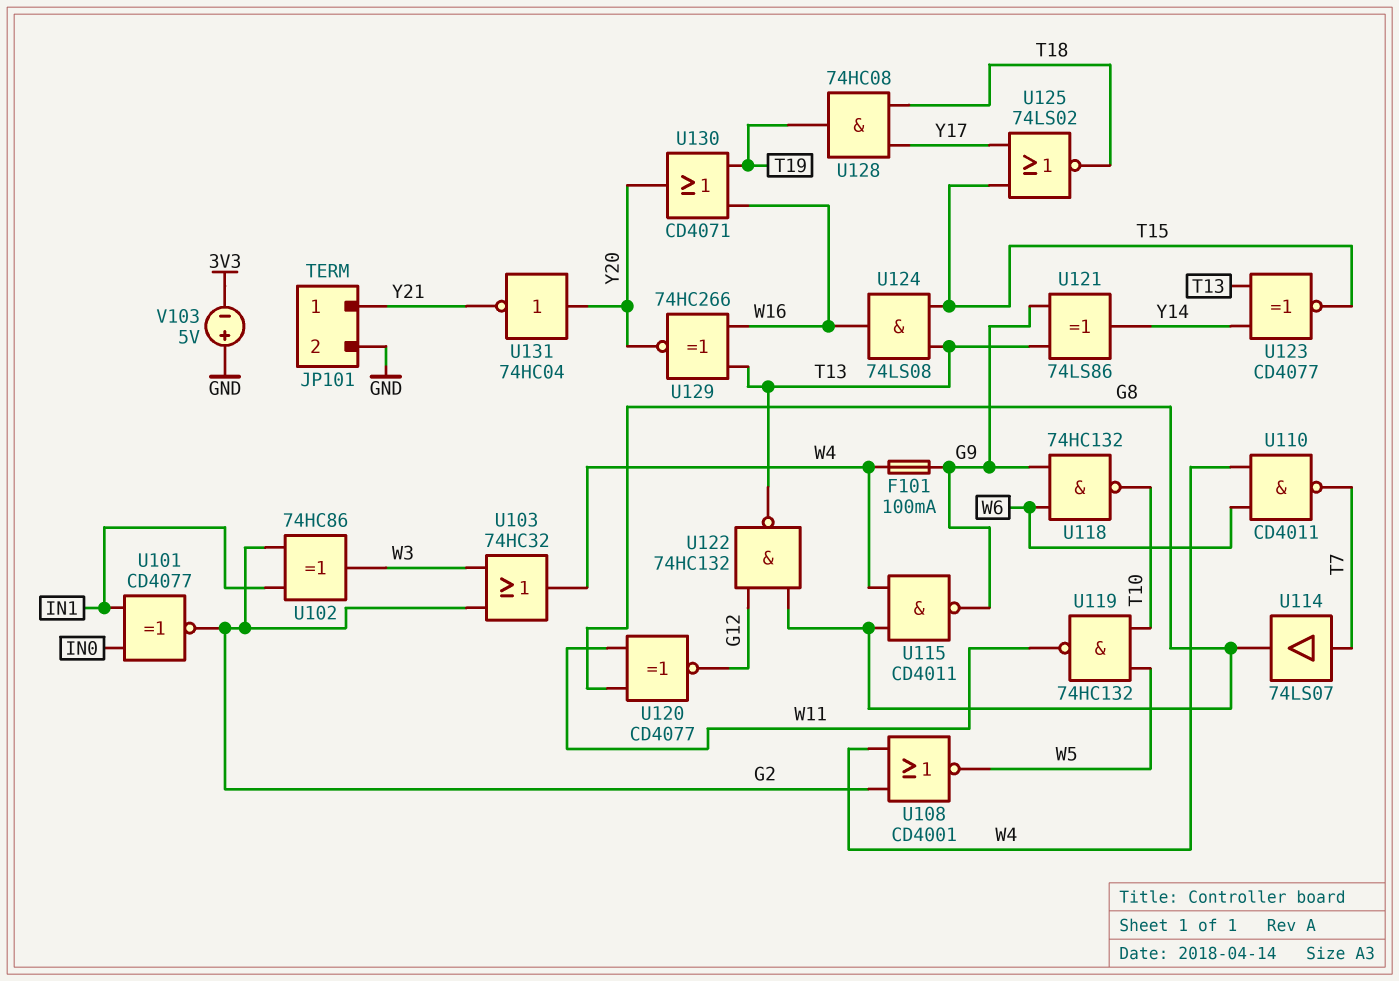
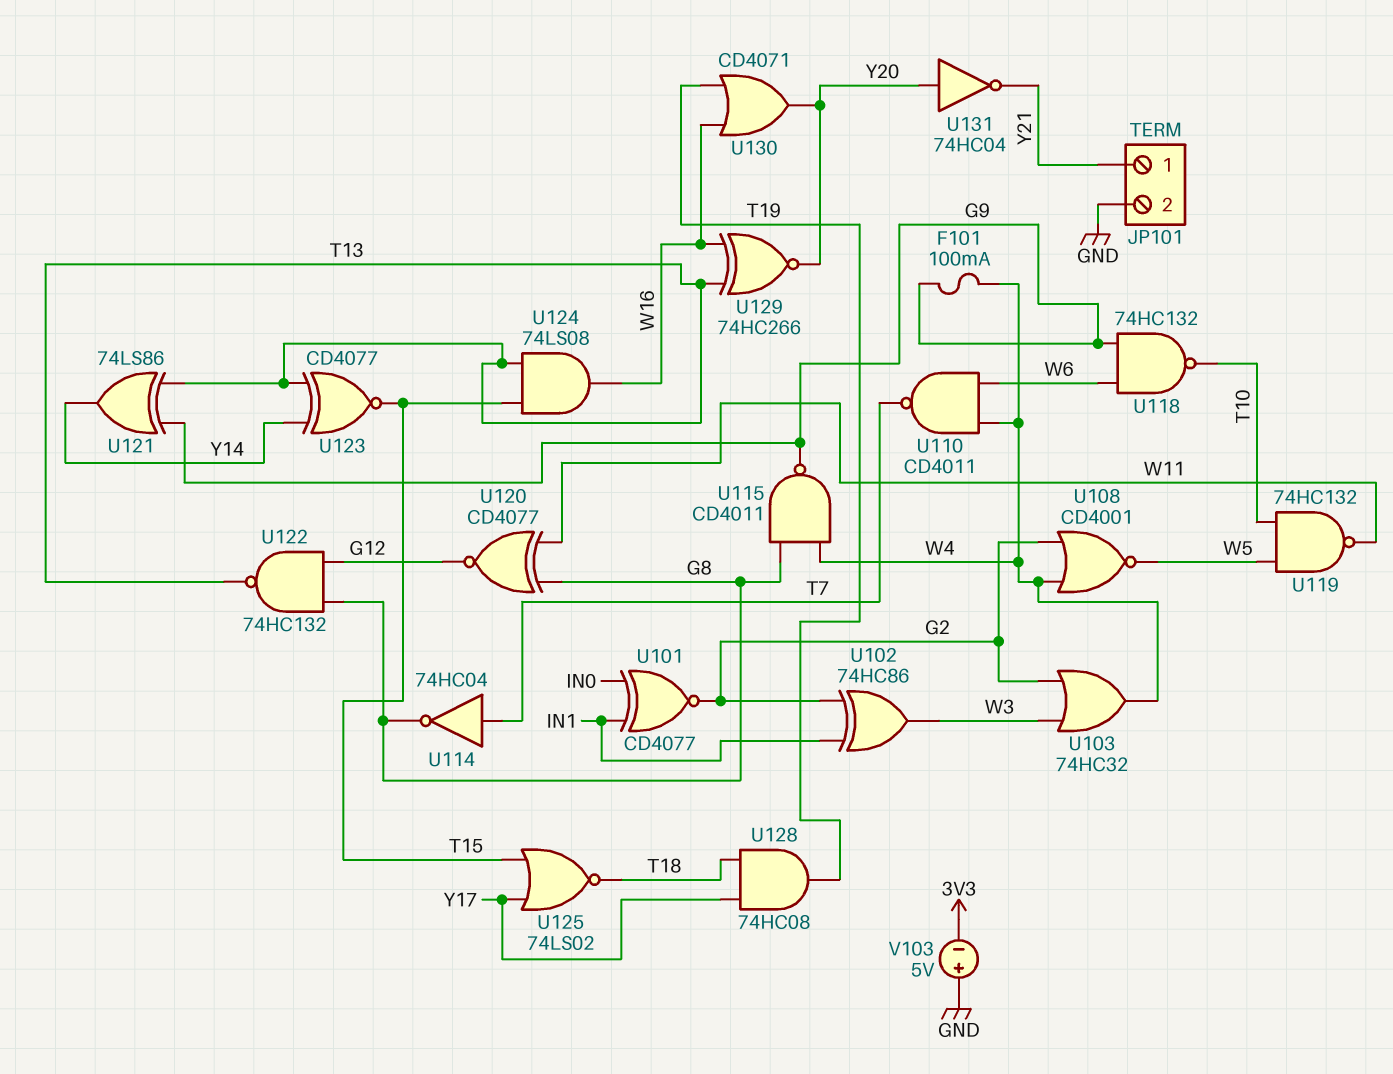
U114: buffer 74LS07 (in T7, out G8) -> NOT 74HC04 (in T7, out G8)

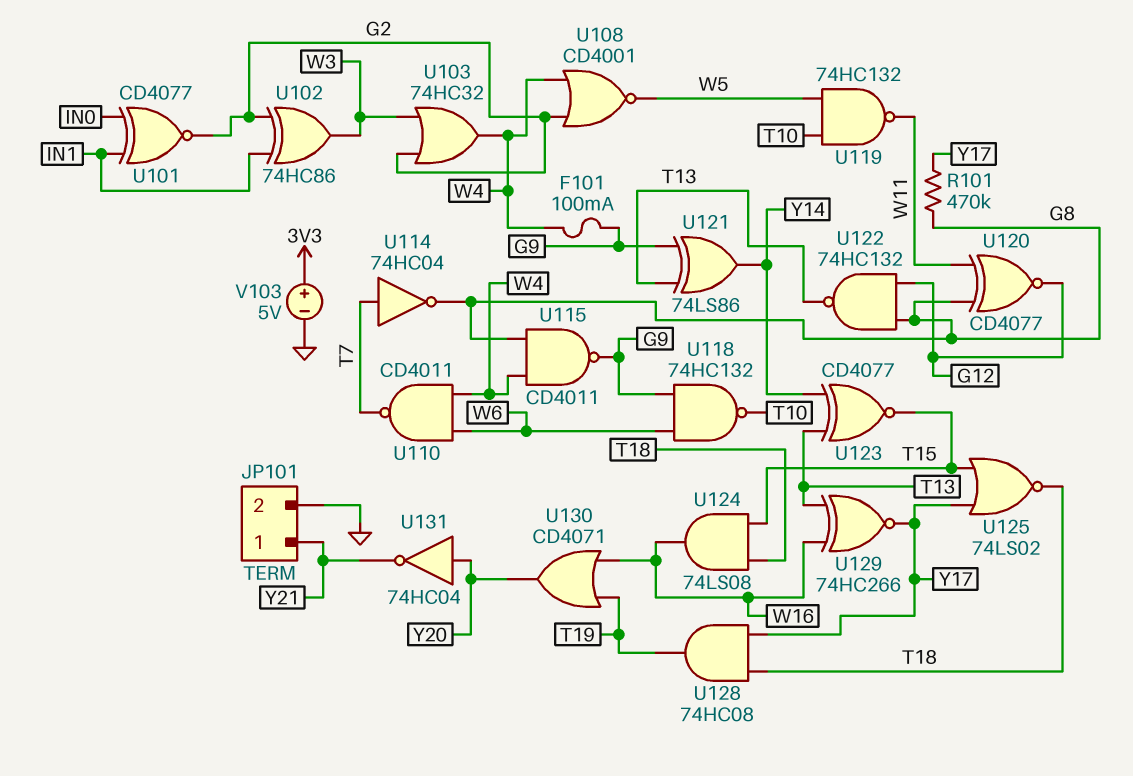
R101: none -> 470k (G8, Y17)
U124: AND 74LS08 (in T13, in T15, out W16) -> AND 74LS08 (in T15, in T18, out W16)
U129: XNOR 74HC266 (in T13, in W16, out Y20) -> XNOR 74HC266 (in T13, in W16, out Y17)
V103: 5V (plus GND, minus 3V3) -> 5V (plus 3V3, minus GND)

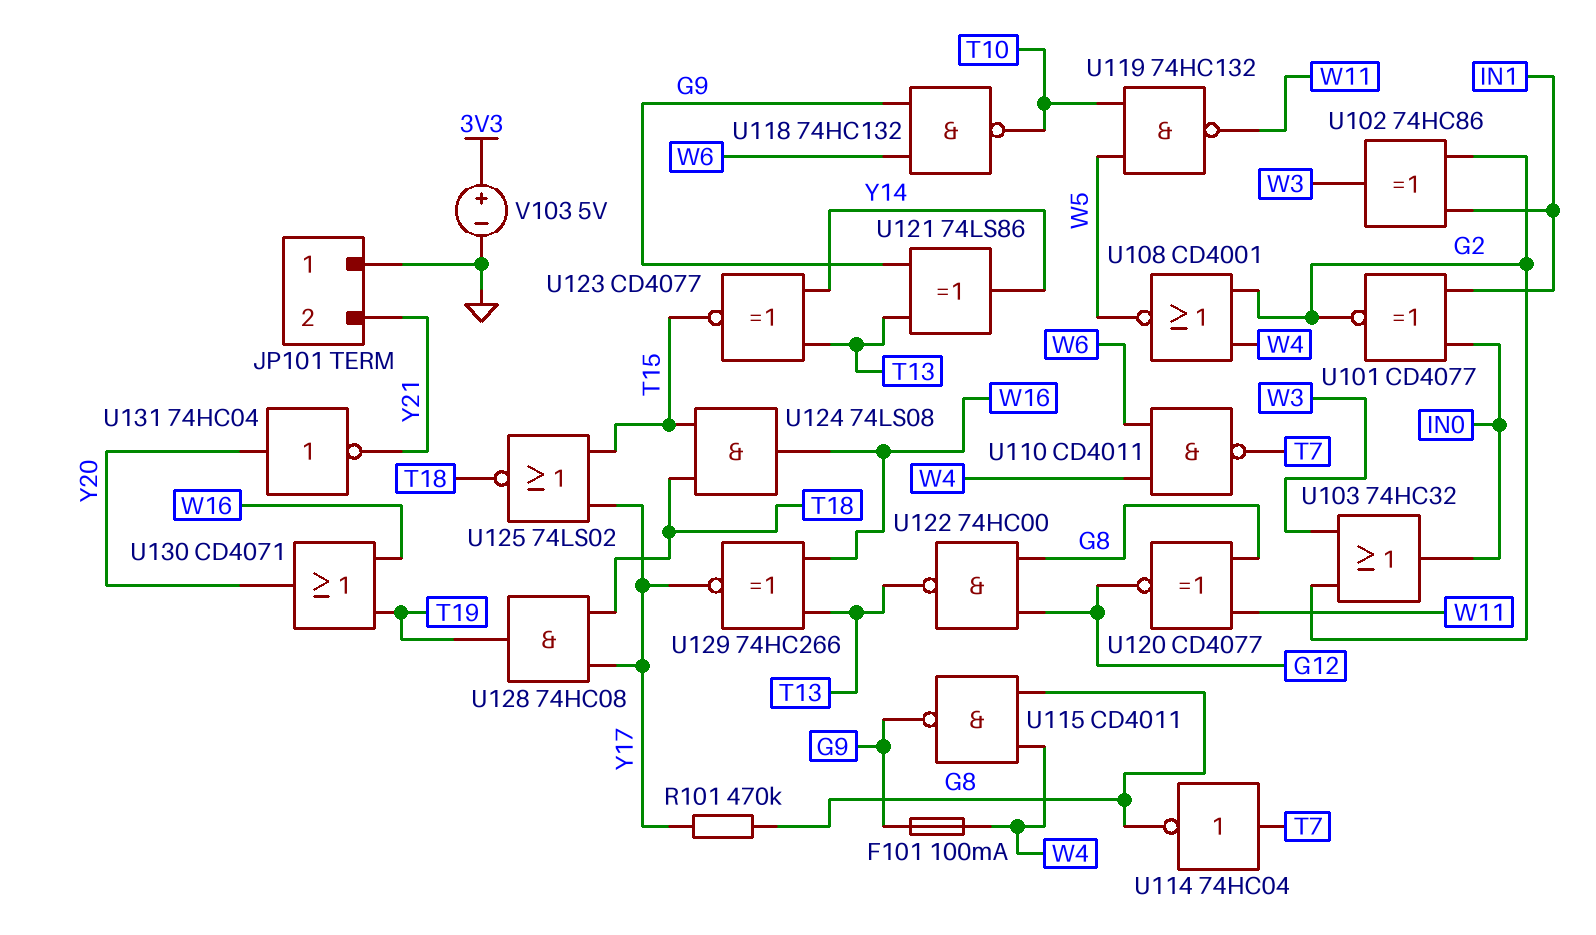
JP101 pin 1: Y21 -> GND
JP101 pin 2: GND -> Y21
U103: OR 74HC32 (in G2, in W3, out W4) -> OR 74HC32 (in G2, in W3, out IN0)
U122: NAND 74HC132 (in G8, in G12, out T13) -> NAND 74HC00 (in G8, in G12, out T13)

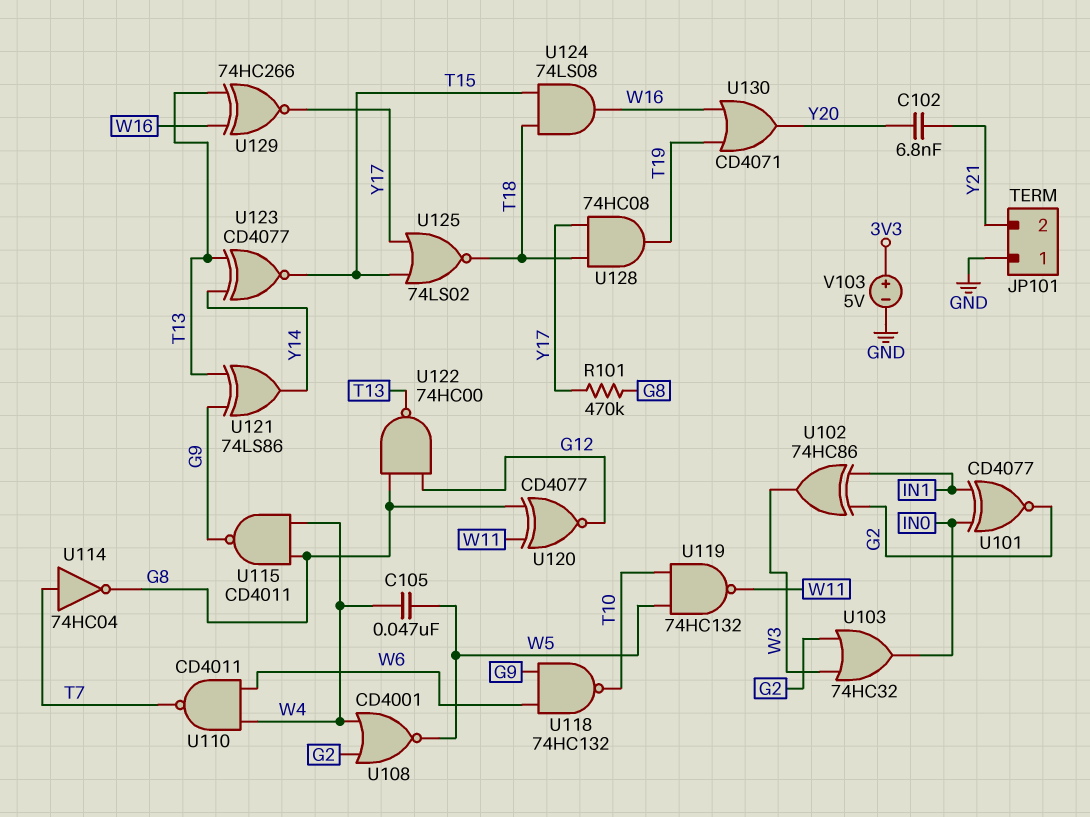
C102: none -> 6.8nF (Y20, Y21)
C105: none -> 47nF (W4, W5)
F101: 100mA (G9, W4) -> none
U131: NOT 74HC04 (in Y20, out Y21) -> none

